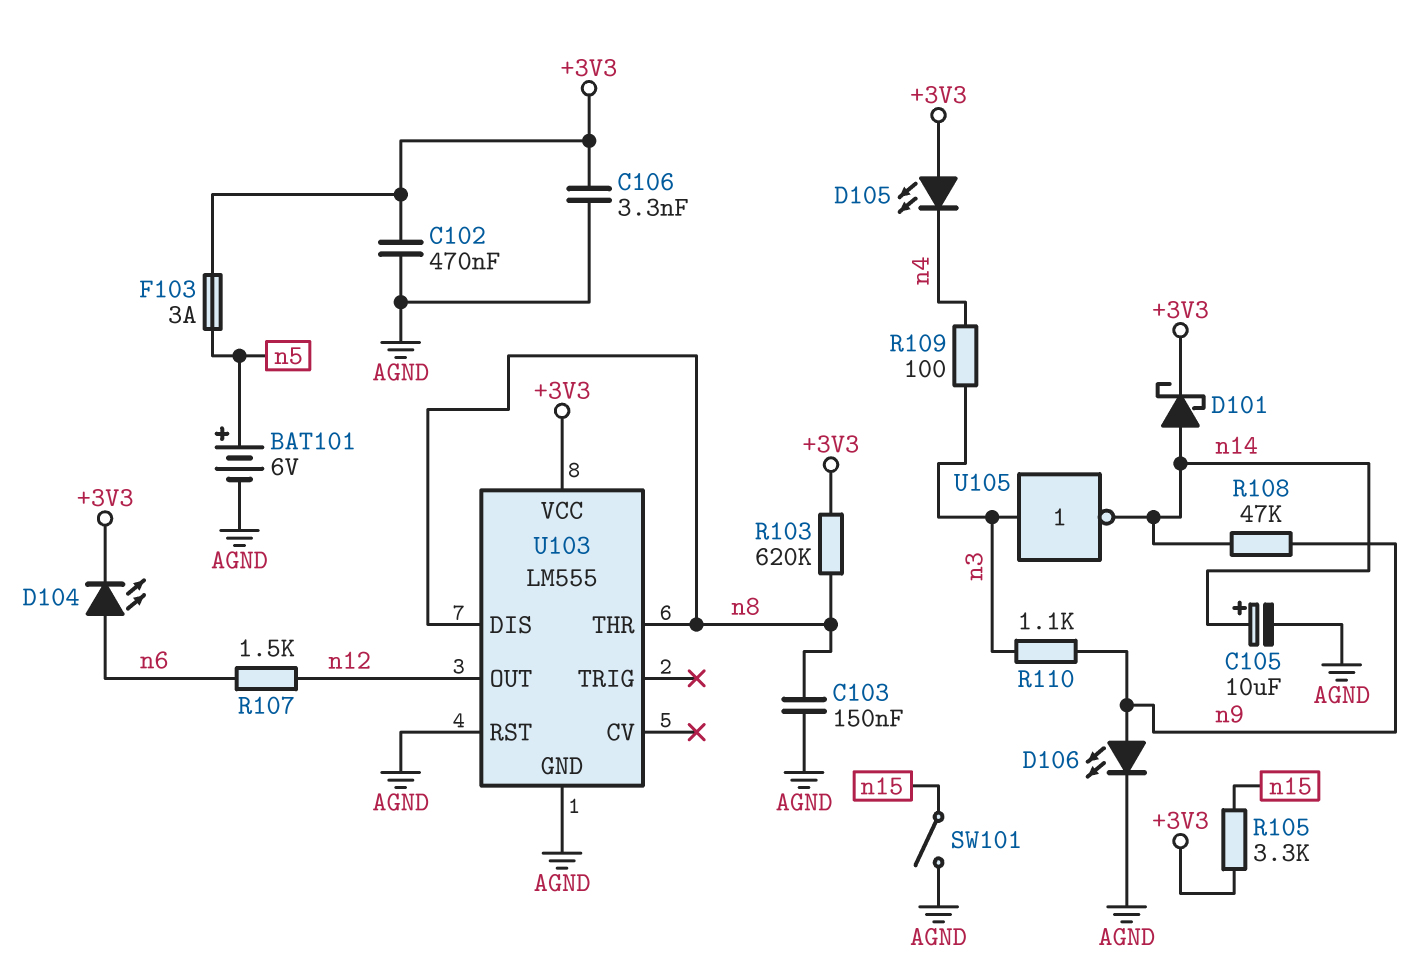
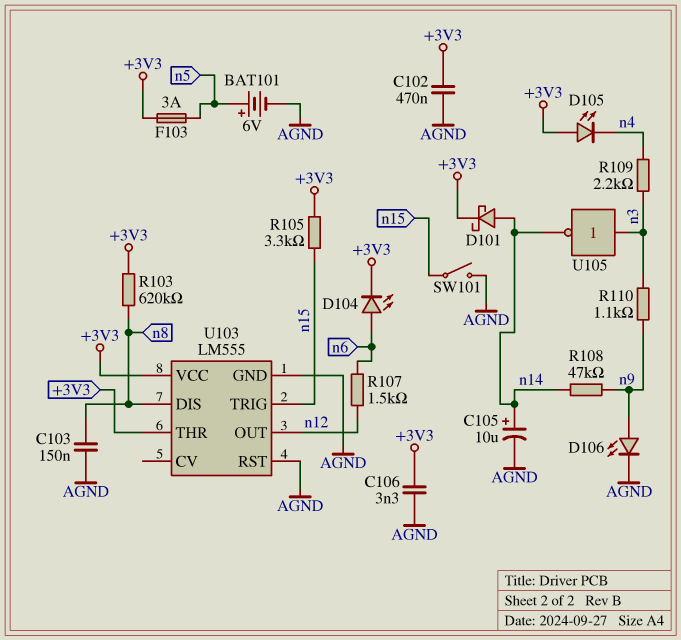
R109: 100 (n3, n4) -> 2.2k (n3, n4)
U103 pin THR: n8 -> +3V3
U103 pin TRIG: none -> n15

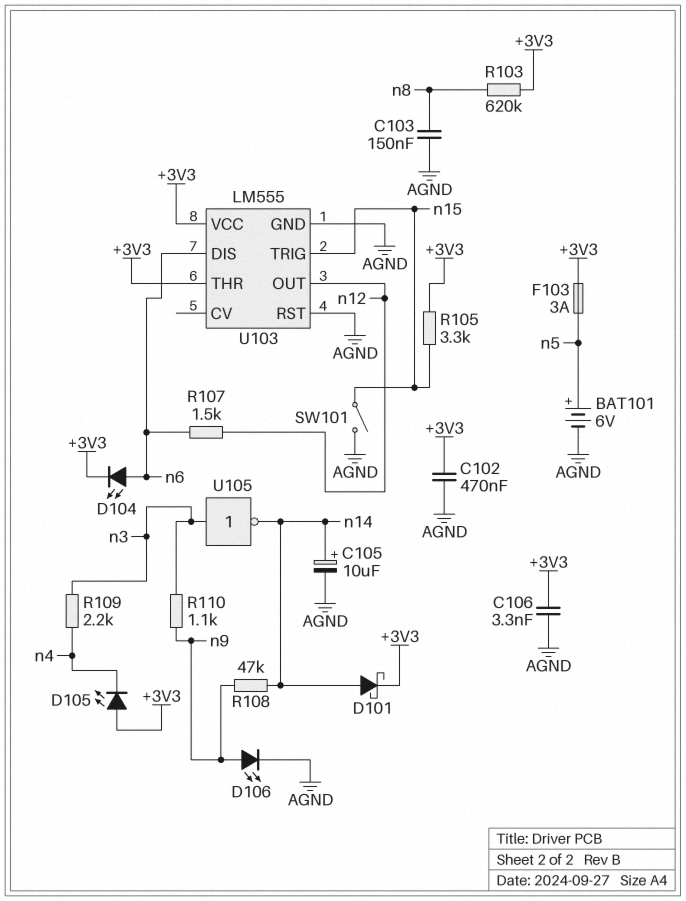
U103 pin DIS: n8 -> n6

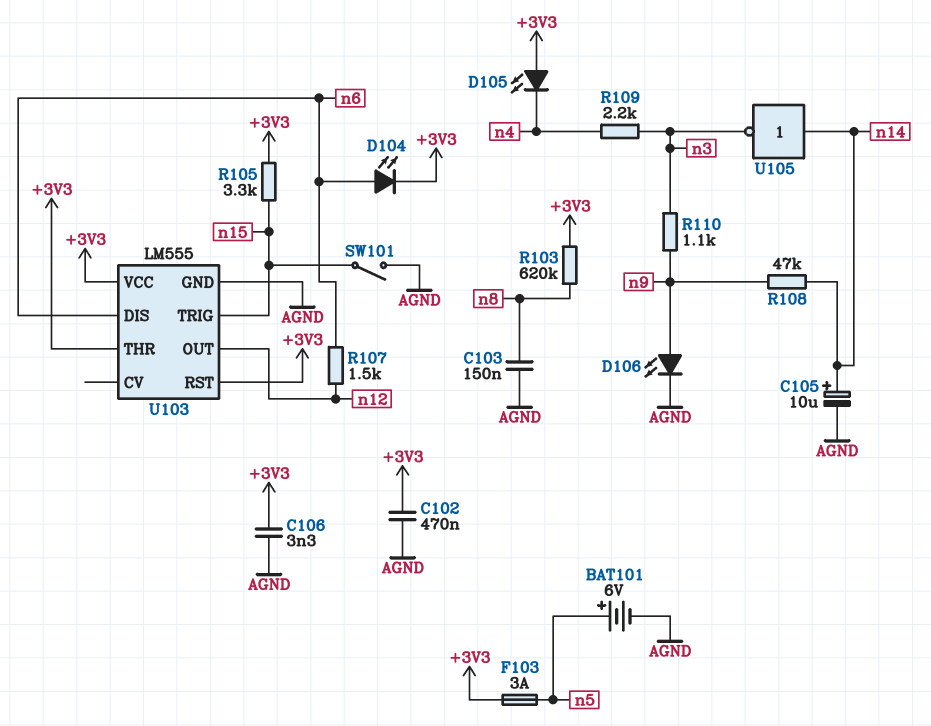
D101: schottky (A n14, K +3V3) -> none
U103 pin RST: AGND -> +3V3
U105: NOT (in n3, out n14) -> NOT (in n14, out n3)

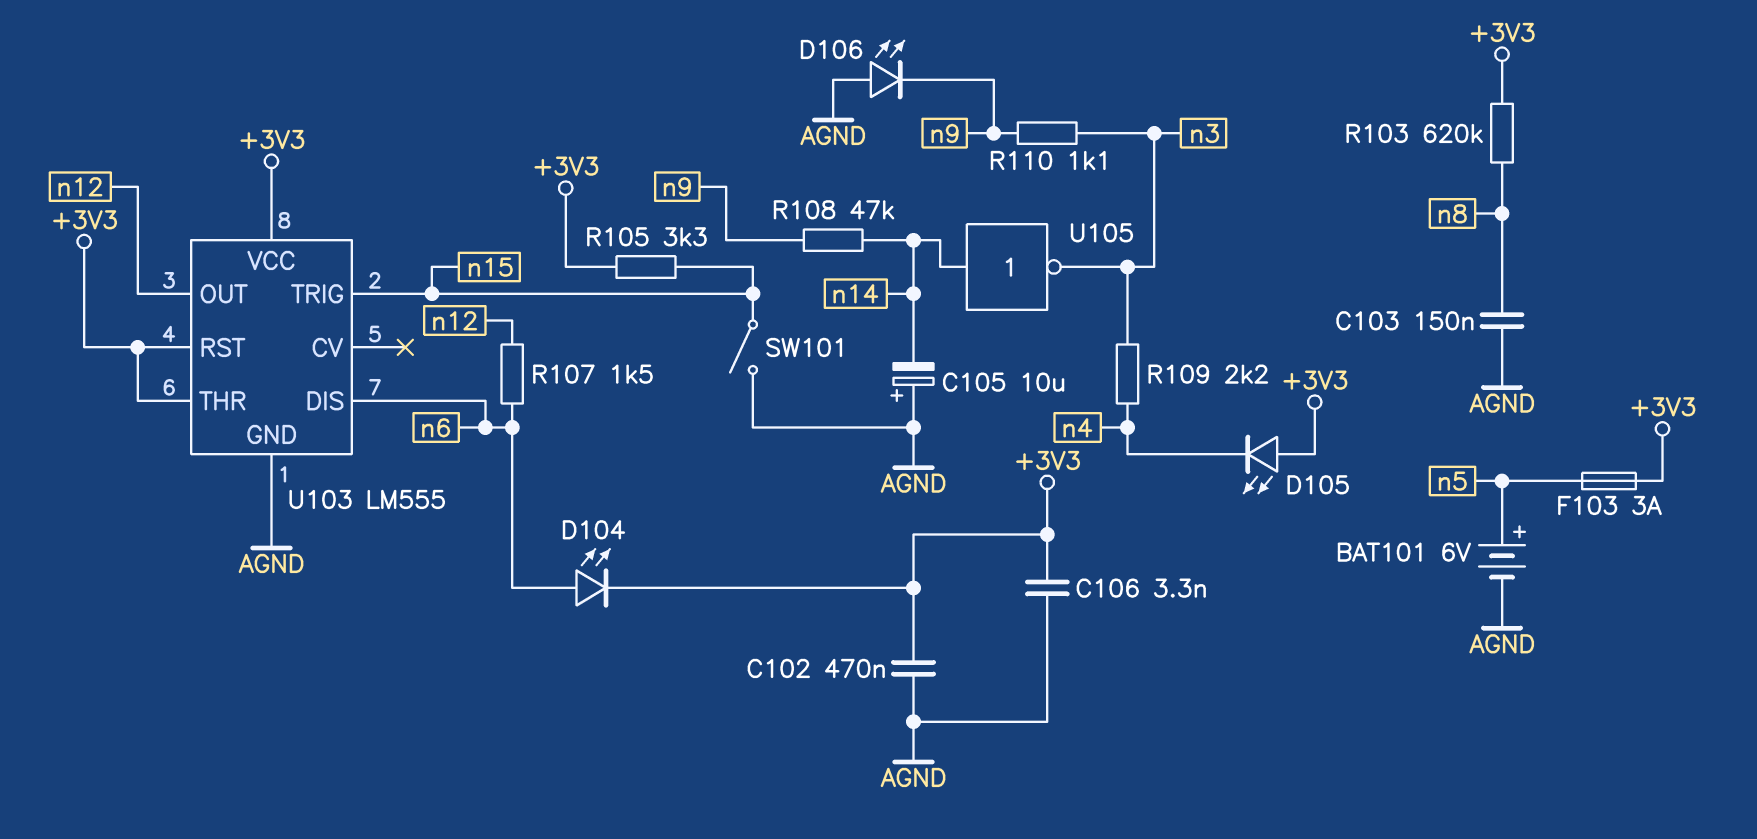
C105: 10uF (plus n14, minus AGND) -> 10uF (plus AGND, minus n14)
D106: LED (A n9, K AGND) -> LED (A AGND, K n9)

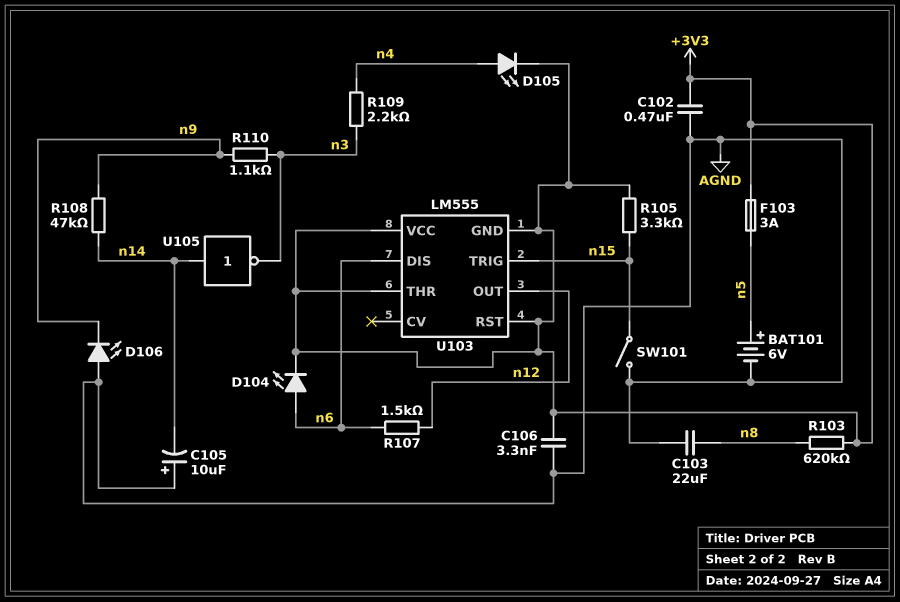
C103: 150nF (AGND, n8) -> 22uF (AGND, n8)
D105: LED (A +3V3, K n4) -> LED (A n4, K +3V3)
U103 pin GND: AGND -> +3V3

